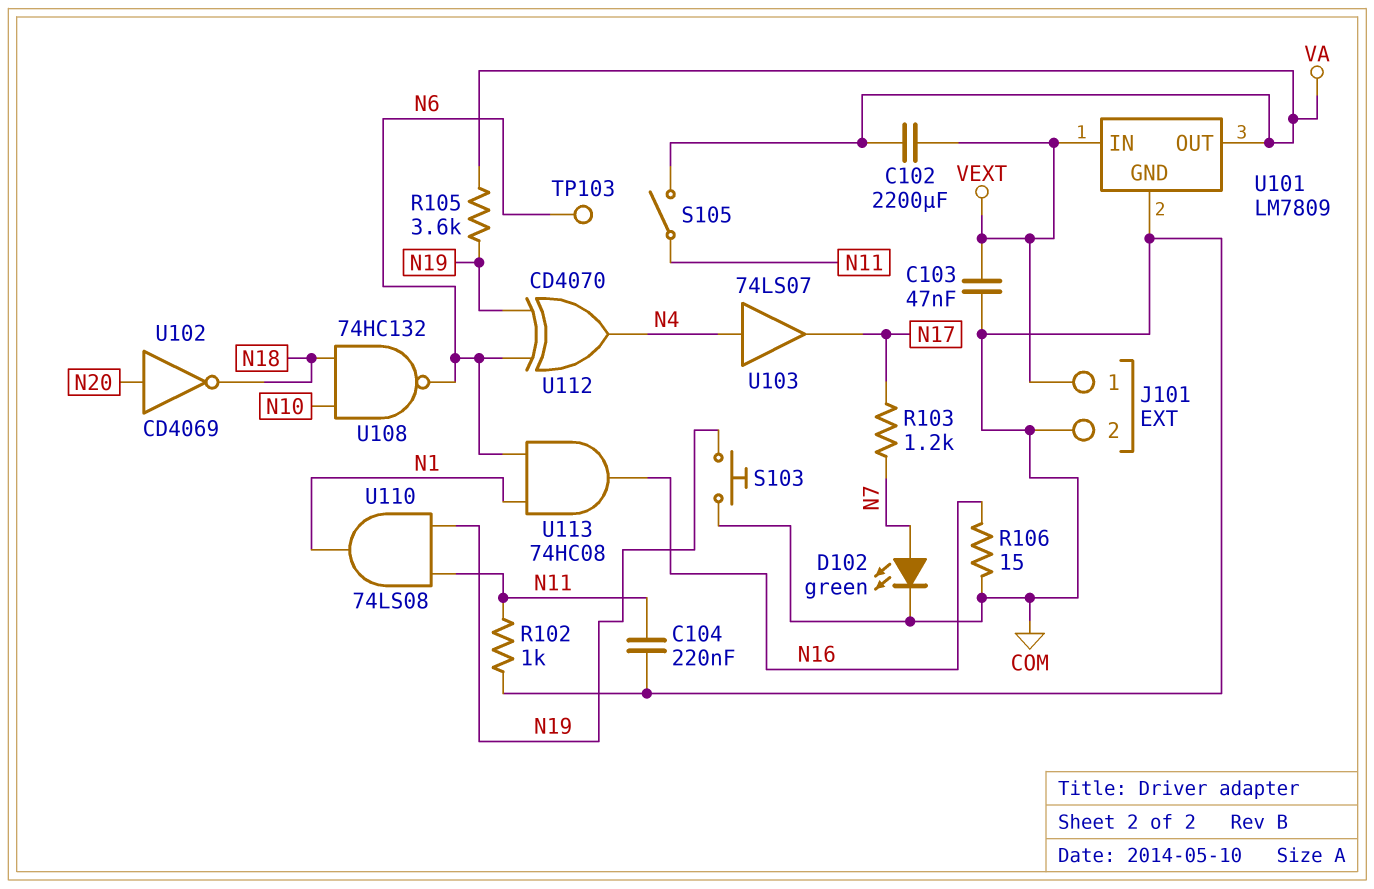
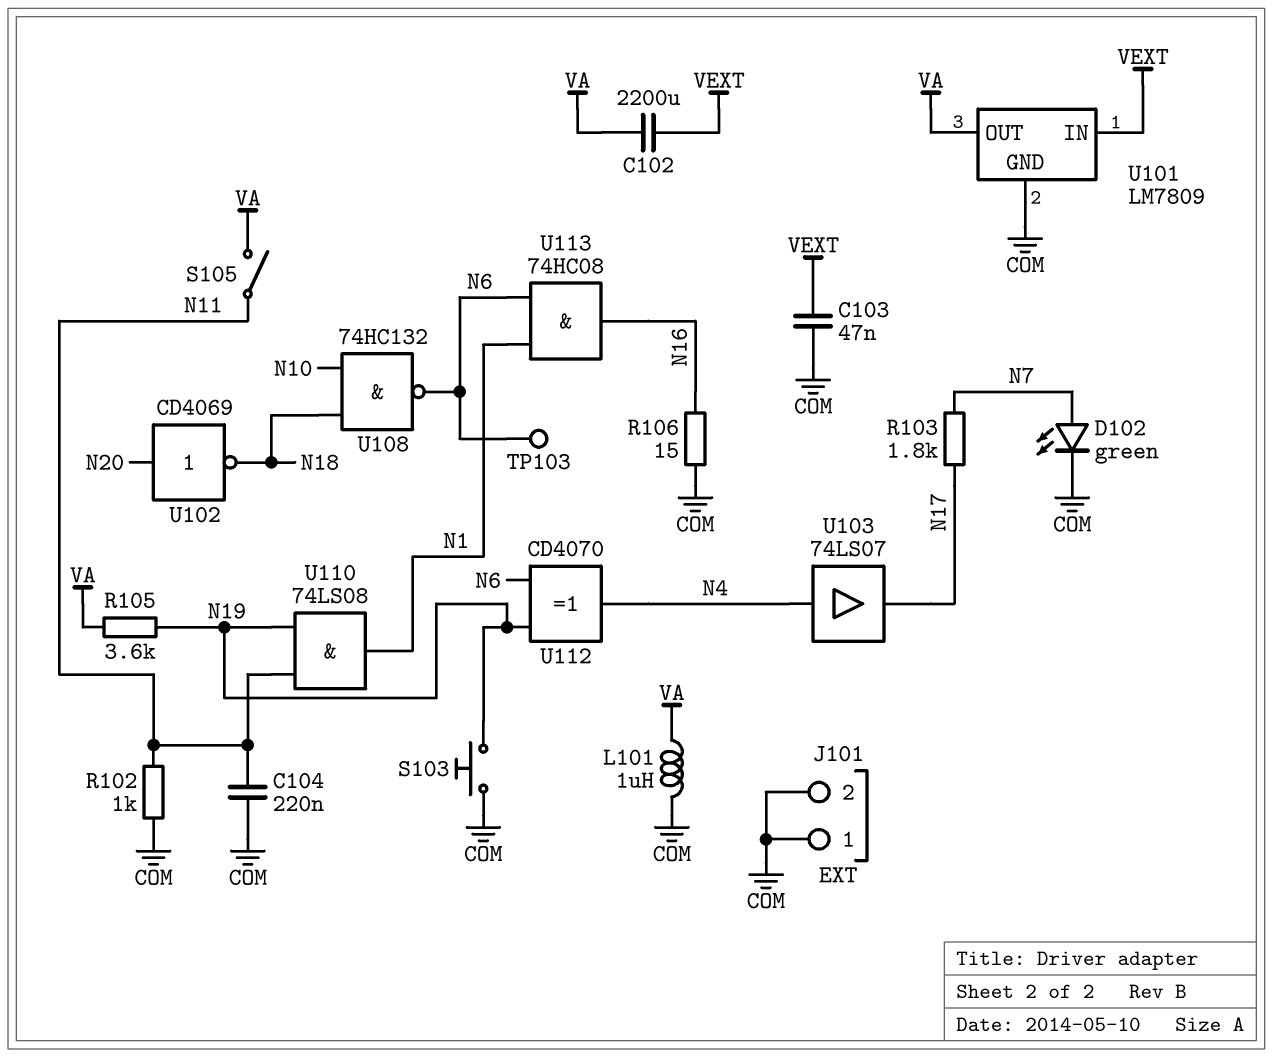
J101 pin 1: VEXT -> COM
L101: none -> 1uH (COM, VA)
R103: 1.2k (N7, N17) -> 1.8k (N7, N17)

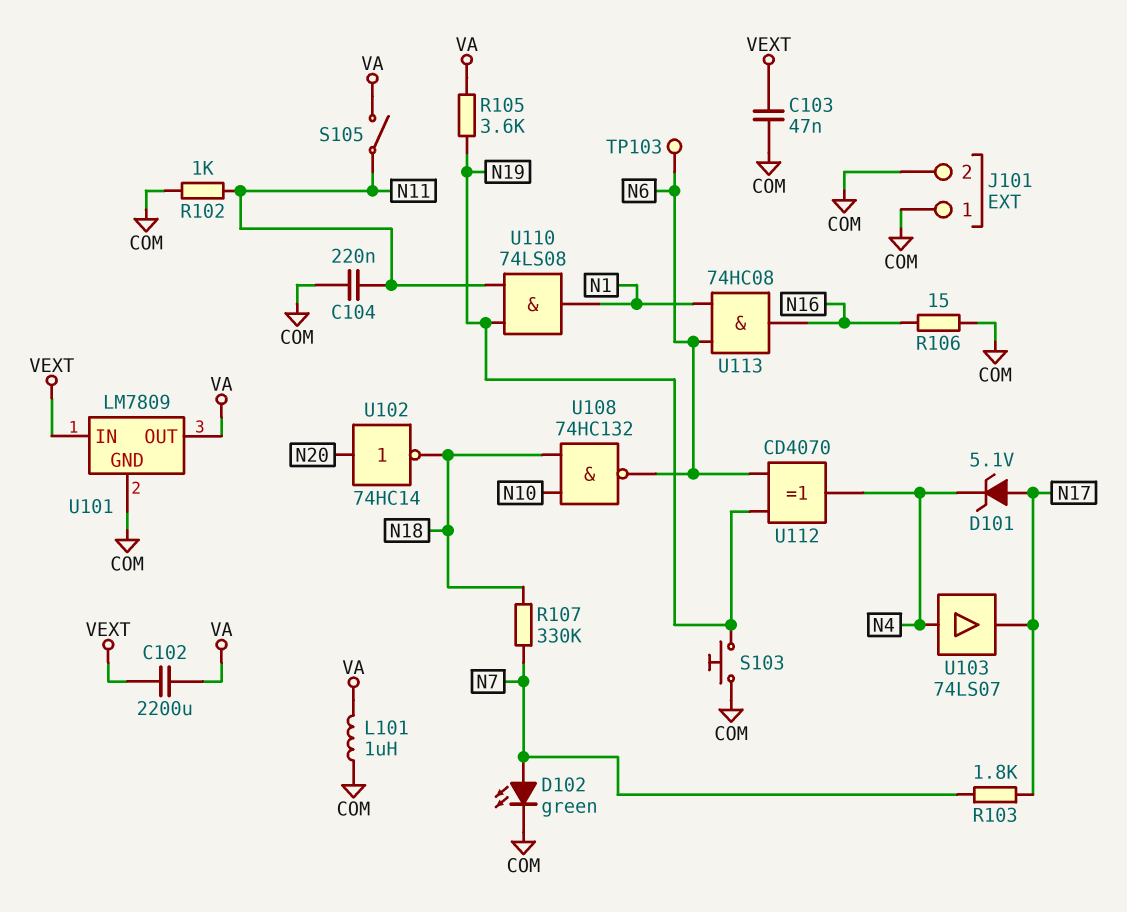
D101: none -> zener 5.1V (A N17, K N4)
R107: none -> 330k (N7, N18)
U102: NOT CD4069 (in N20, out N18) -> NOT 74HC14 (in N20, out N18)

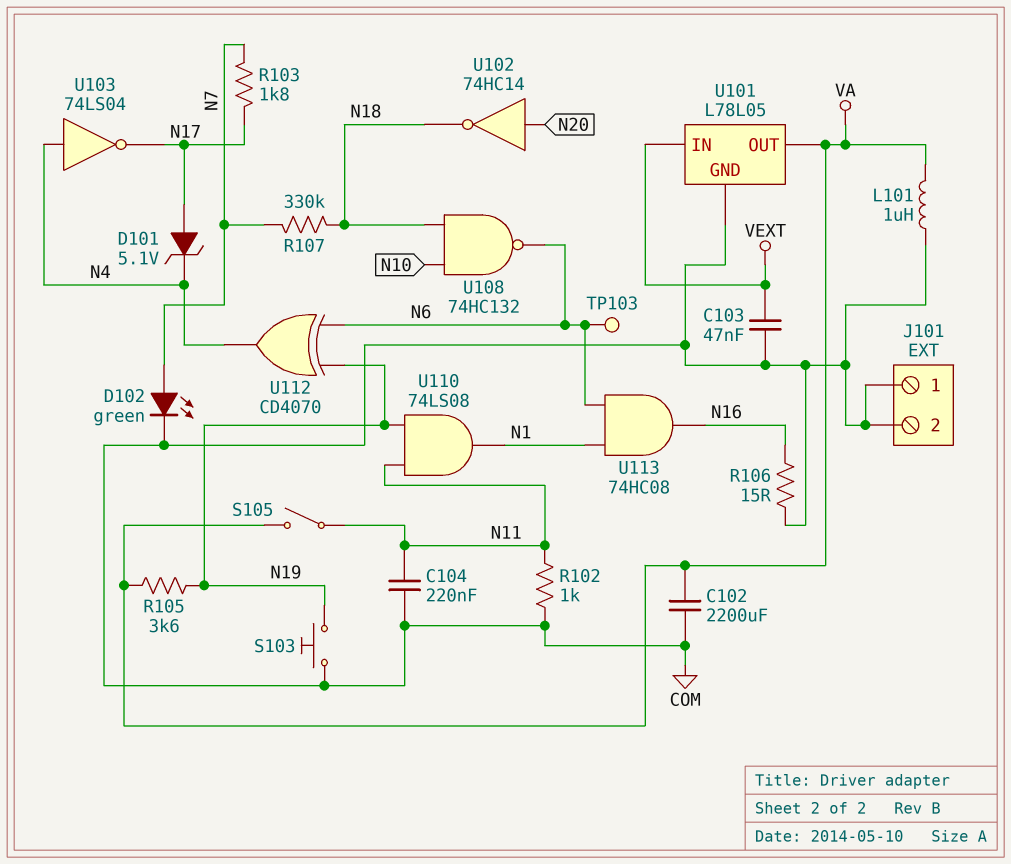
C102: 2200uF (VA, VEXT) -> 2200uF (COM, VA)
U101: LM7809 -> L78L05
U103: buffer 74LS07 (in N4, out N17) -> NOT 74LS04 (in N4, out N17)

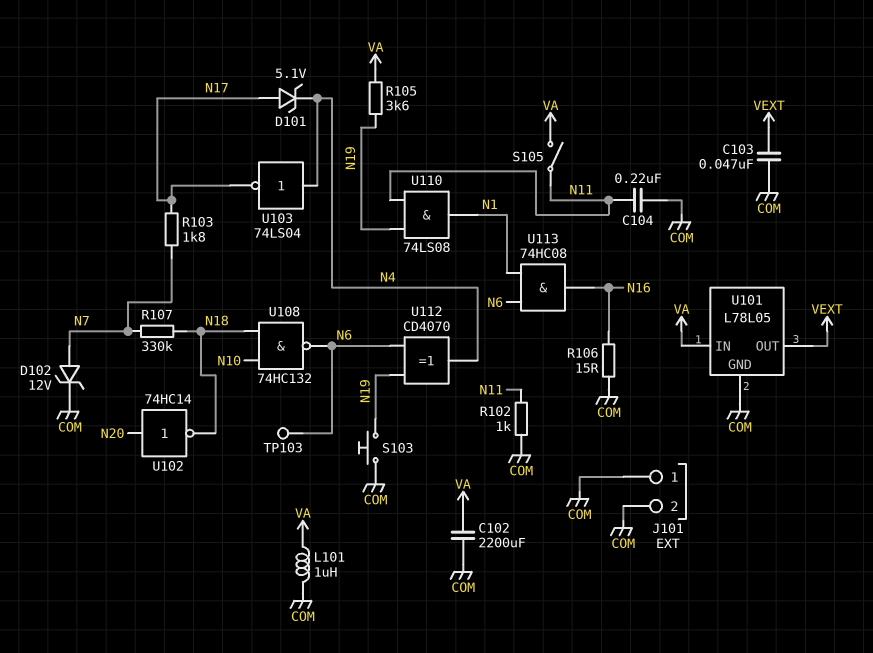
D102: LED green (A N7, K COM) -> zener 12V (A N7, K COM)
U101 pin IN: VEXT -> VA
U101 pin OUT: VA -> VEXT

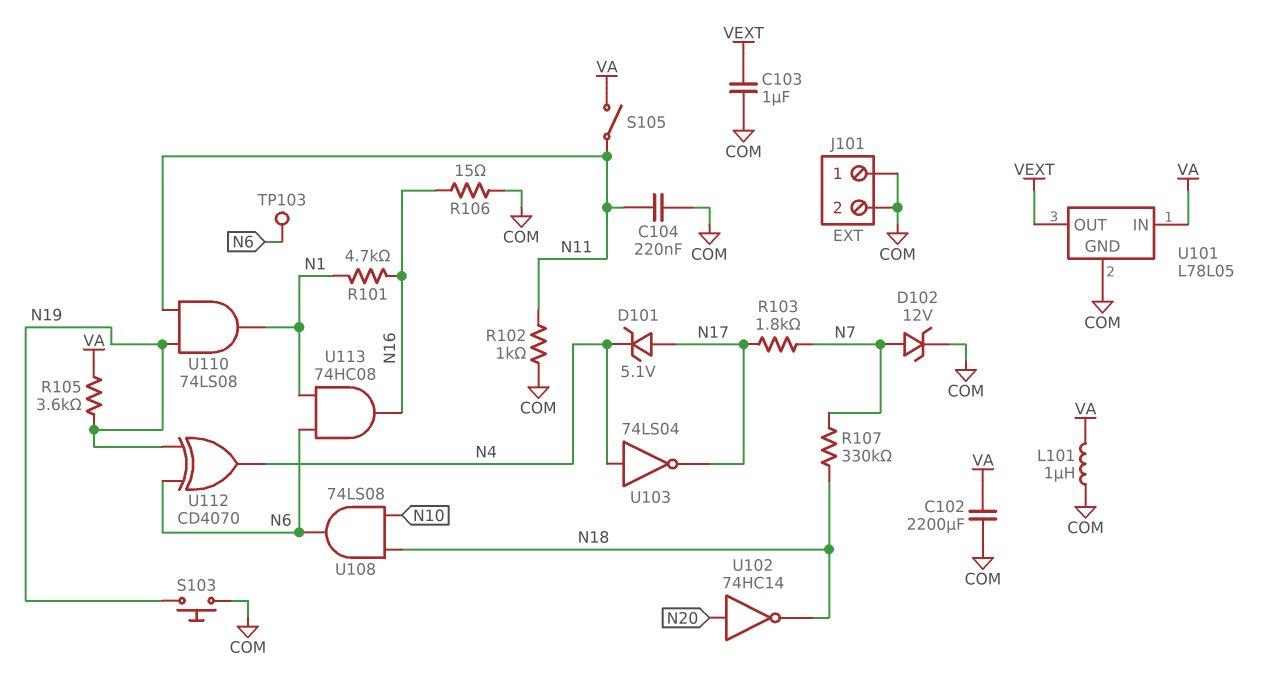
C103: 47nF (COM, VEXT) -> 1uF (COM, VEXT)
R101: none -> 4.7k (N1, N16)
U108: NAND 74HC132 (in N10, in N18, out N6) -> AND 74LS08 (in N10, in N18, out N6)

